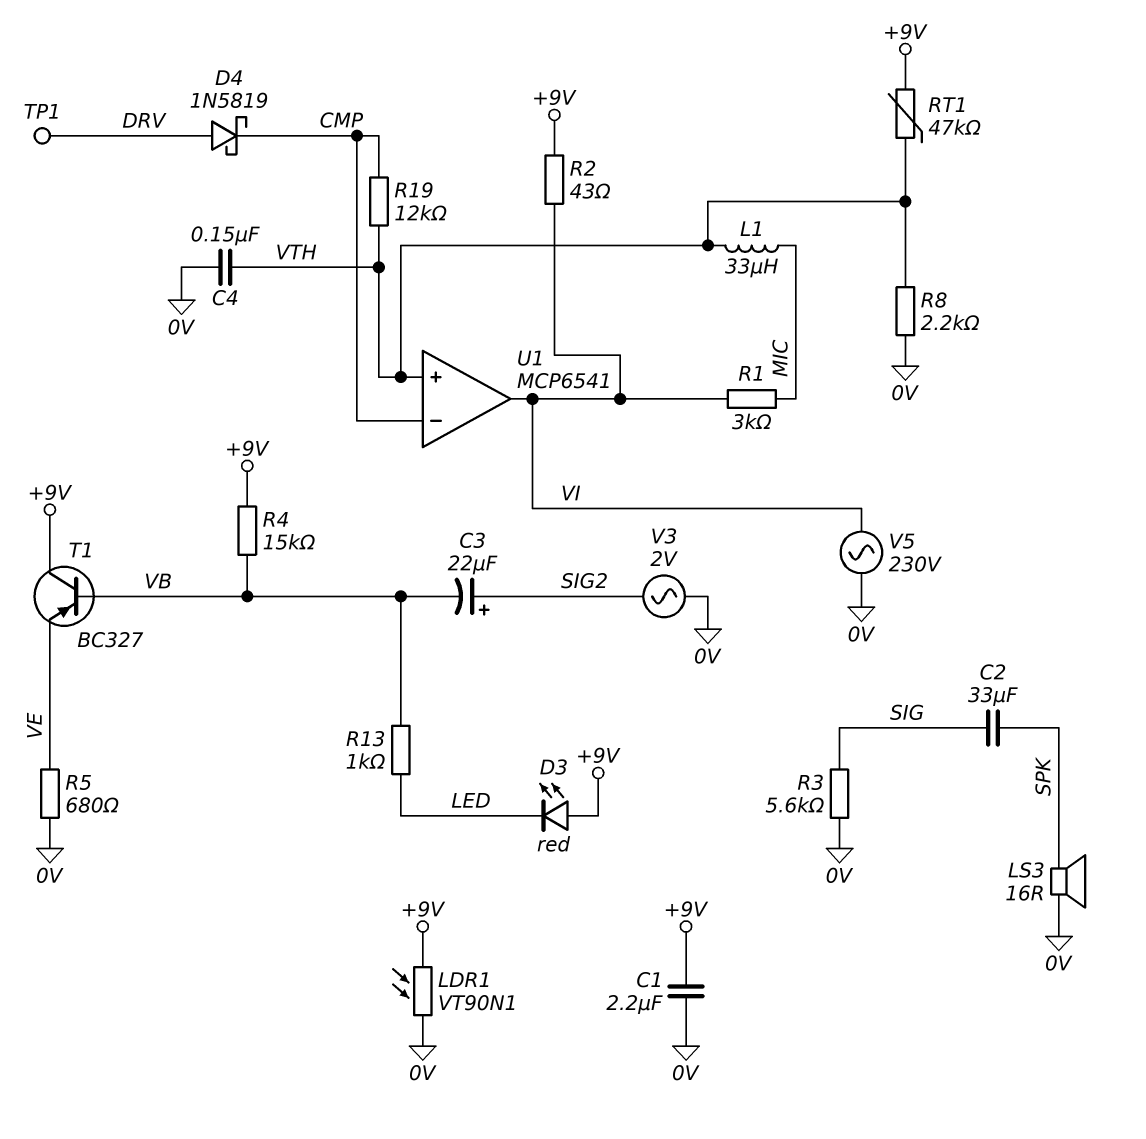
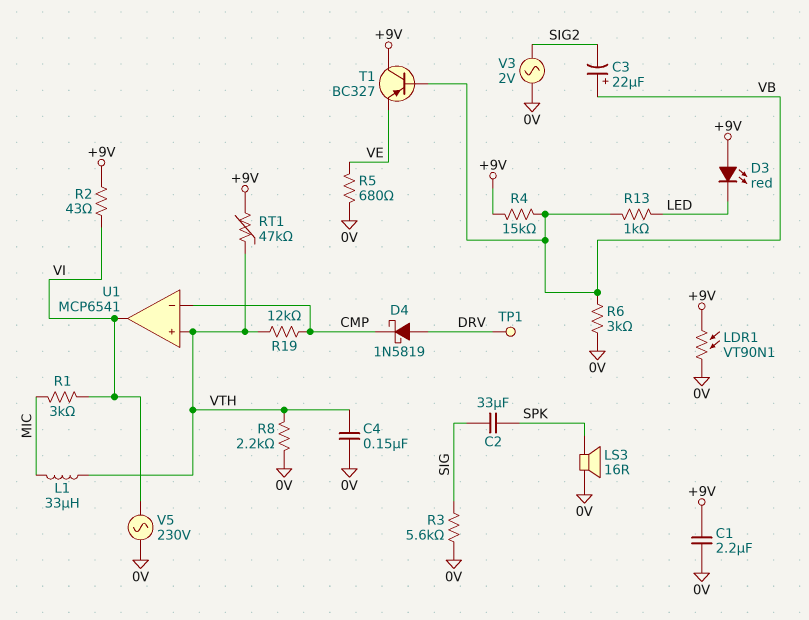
C3: 22uF (plus SIG2, minus VB) -> 22uF (plus VB, minus SIG2)
R6: none -> 3k (0V, VB)

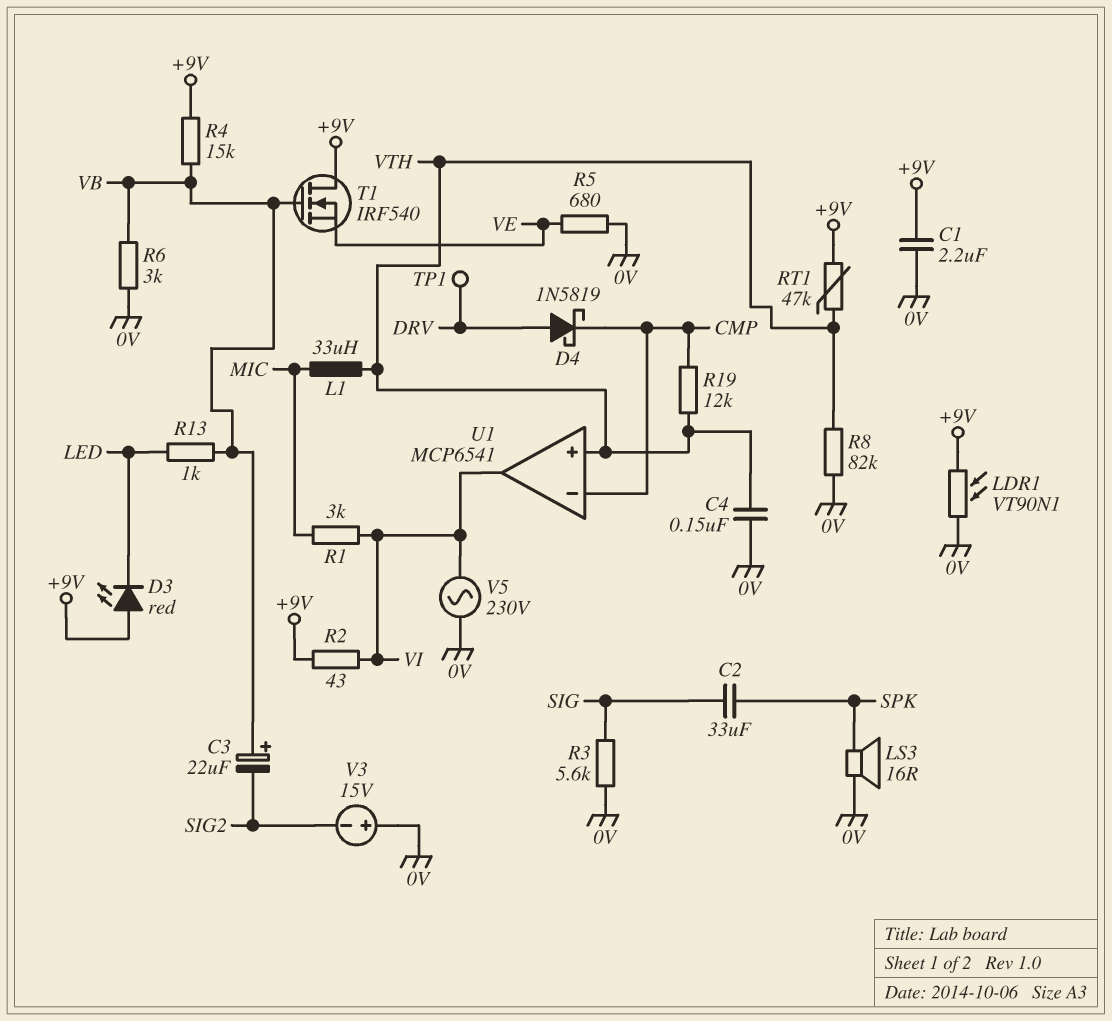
R8: 2.2k (0V, VTH) -> 82k (0V, VTH)
T1: PNP BC327 (B VB, C +9V, E VE) -> NMOS IRF540 (G VB, D +9V, S VE)
V3: AC 2V (0V, SIG2) -> 15V (plus 0V, minus SIG2)

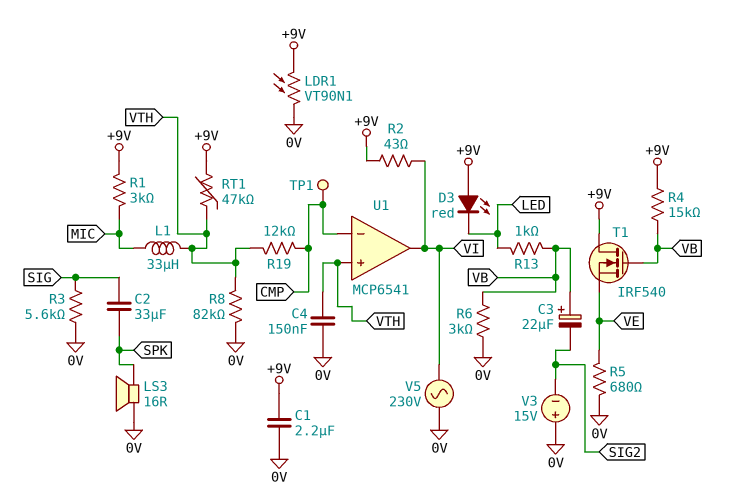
D4: schottky 1N5819 (A DRV, K CMP) -> none
R1: 3k (MIC, VI) -> 3k (+9V, MIC)
TP1: test point (DRV) -> test point (CMP)

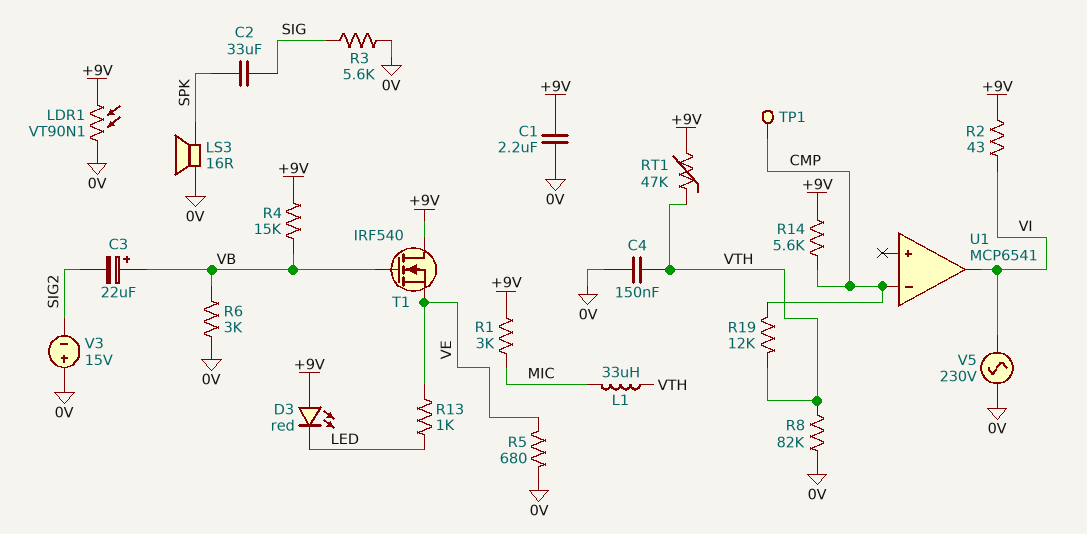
R13: 1k (LED, VB) -> 1k (LED, VE)
R14: none -> 5.6k (+9V, CMP)
U1 pin in+: VTH -> none

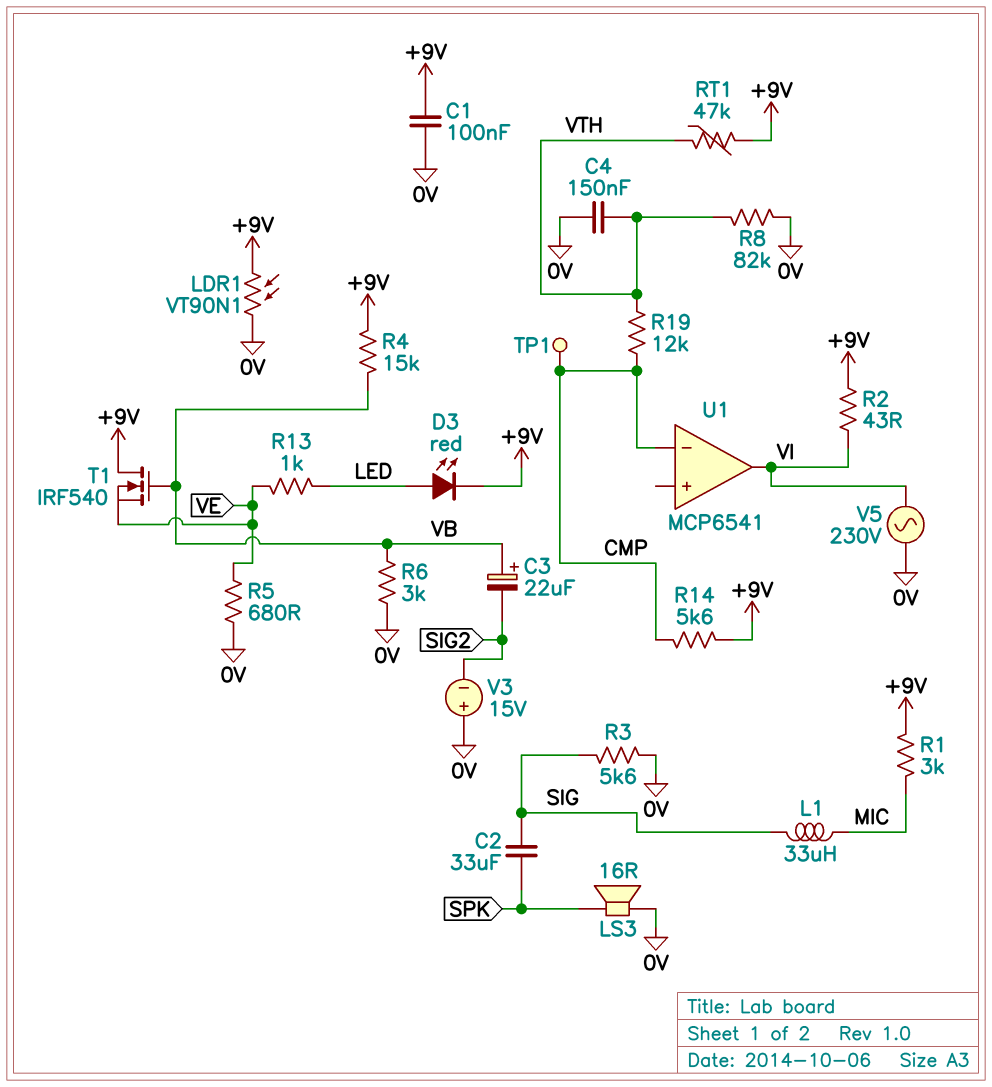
C1: 2.2uF (+9V, 0V) -> 100nF (+9V, 0V)
D3: LED red (A +9V, K LED) -> LED red (A LED, K +9V)
L1: 33uH (MIC, VTH) -> 33uH (MIC, SIG)

